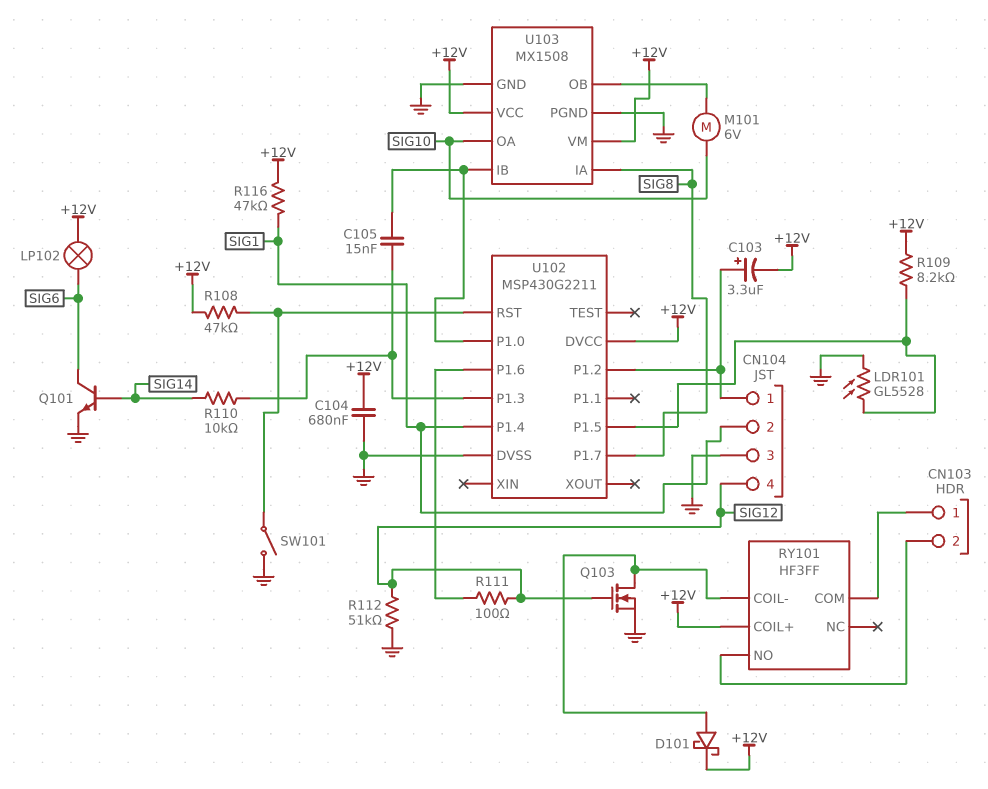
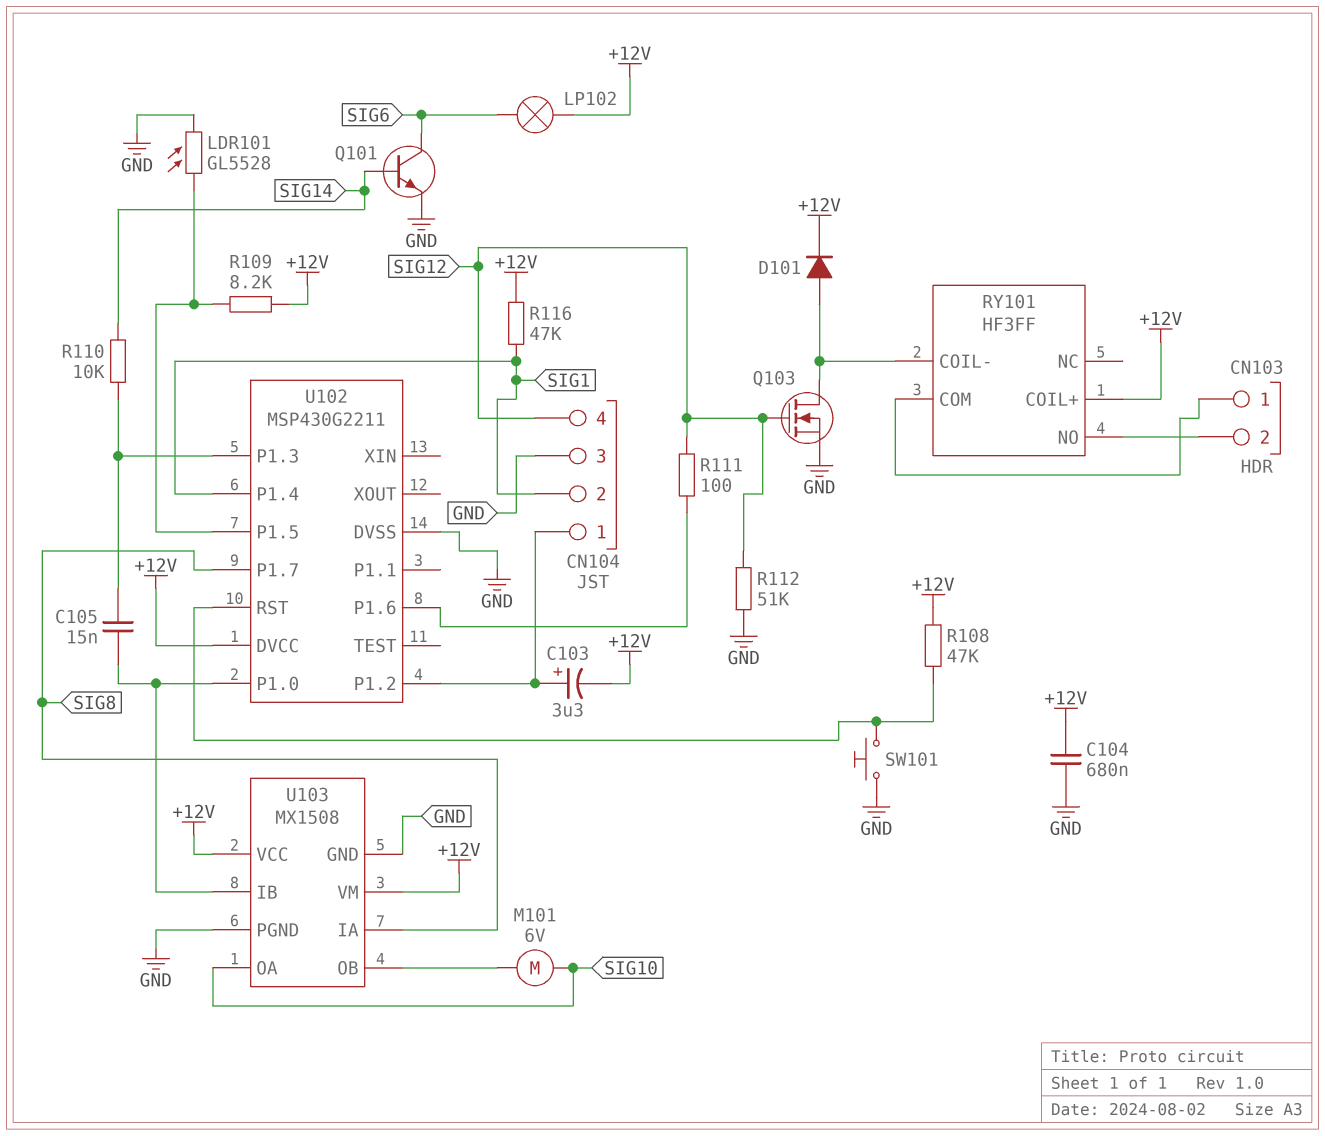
D101: schottky (A RY101/COIL-, K +12V) -> diode (A RY101/COIL-, K +12V)
SW101: switch (GND, U102/RST) -> button (GND, U102/RST)

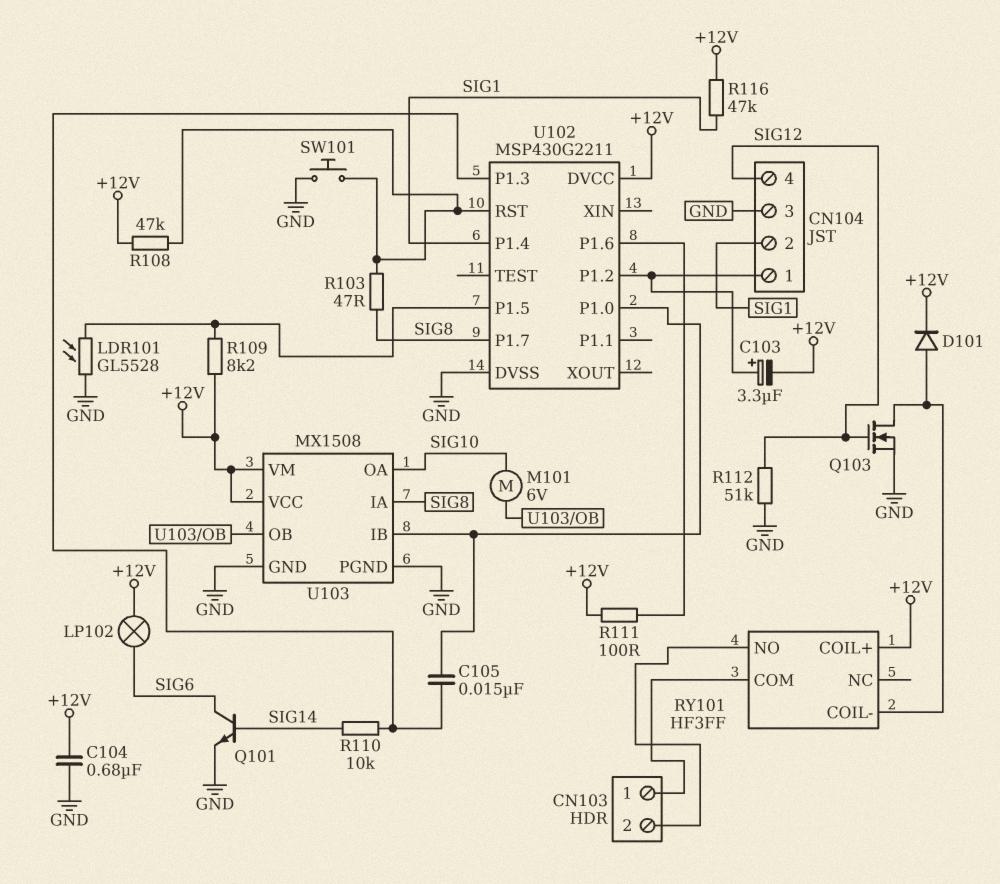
R103: none -> 47 (SIG8, U102/RST)
R111: 100 (SIG12, U102/P1.6) -> 100 (+12V, U102/P1.6)

